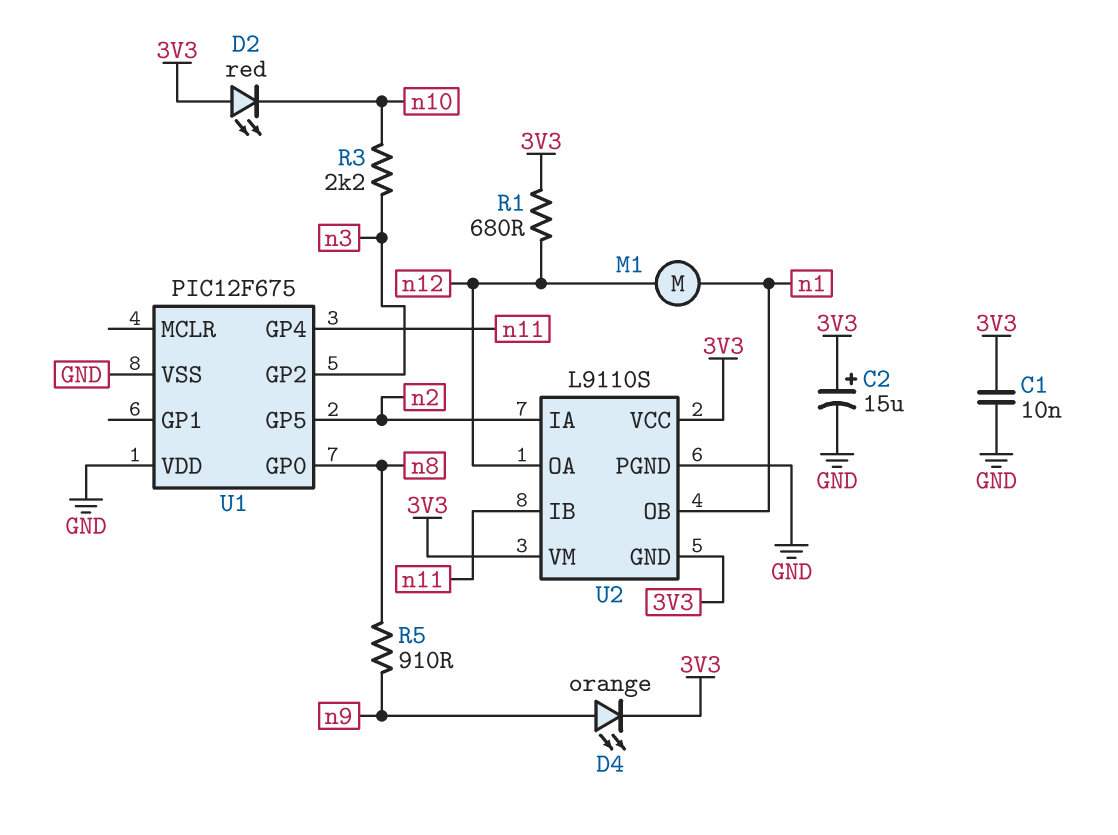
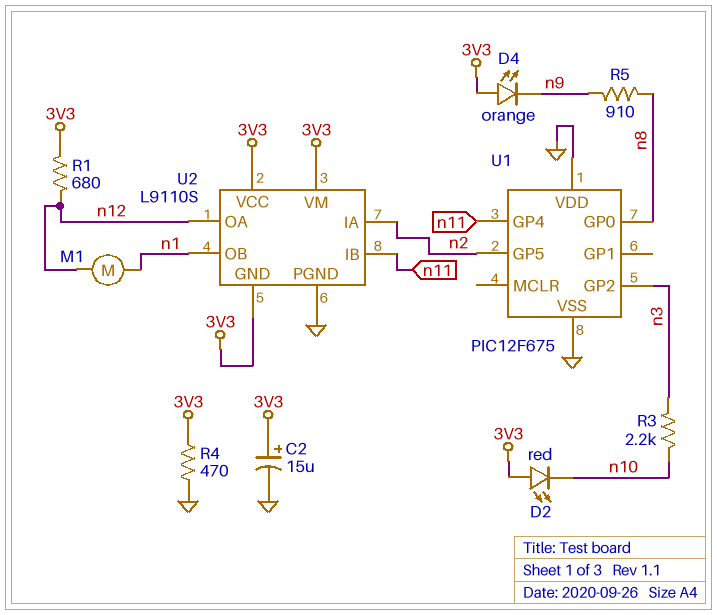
C1: 10nF (3V3, GND) -> none
D4: LED orange (A n9, K 3V3) -> LED orange (A 3V3, K n9)
R4: none -> 470 (3V3, GND)

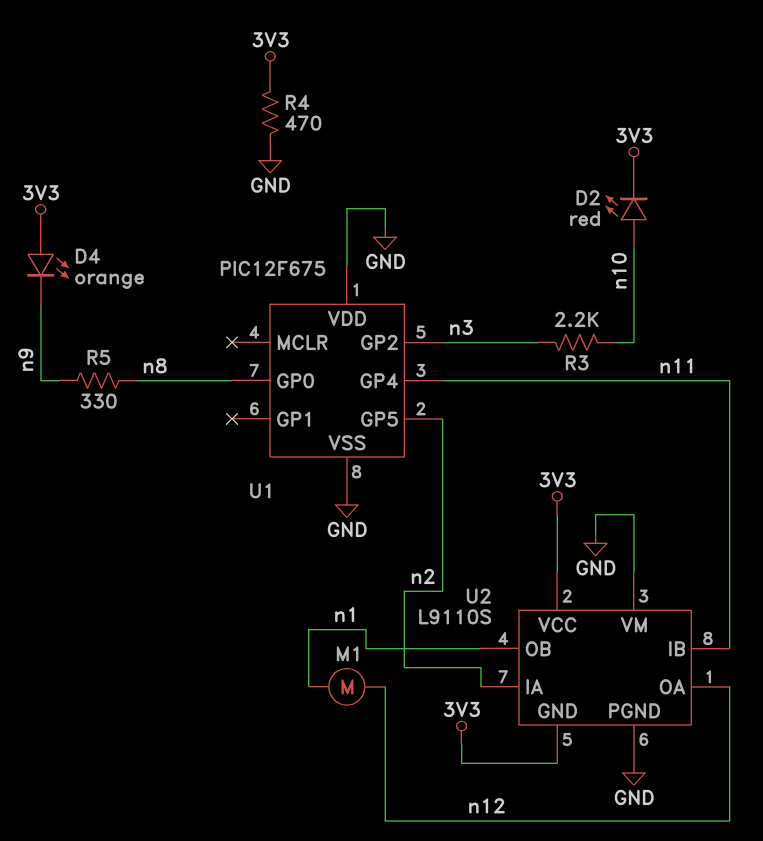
C2: 15uF (plus 3V3, minus GND) -> none
D2: LED red (A 3V3, K n10) -> LED red (A n10, K 3V3)
R1: 680 (3V3, n12) -> none
R5: 910 (n8, n9) -> 330 (n8, n9)
U2 pin VM: 3V3 -> GND

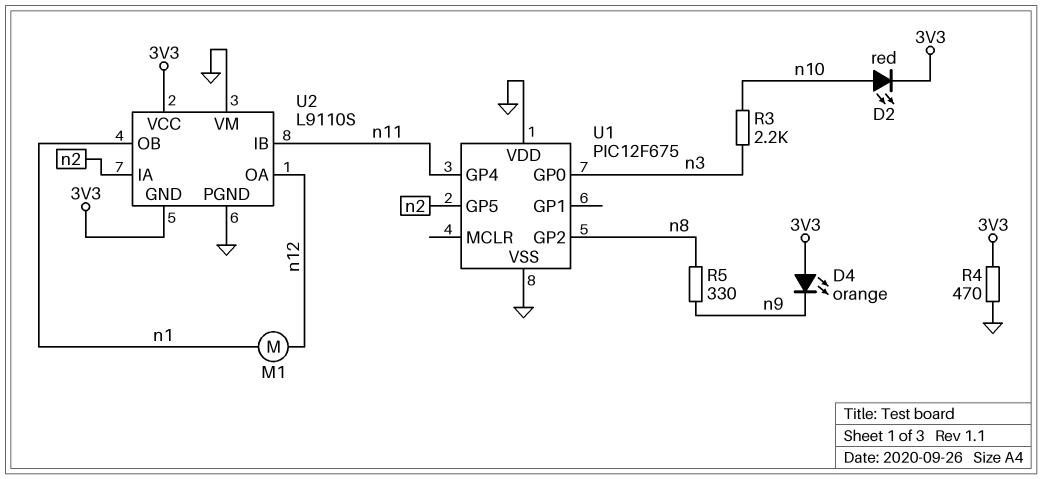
U1 pin GP0: n8 -> n3
U1 pin GP2: n3 -> n8

